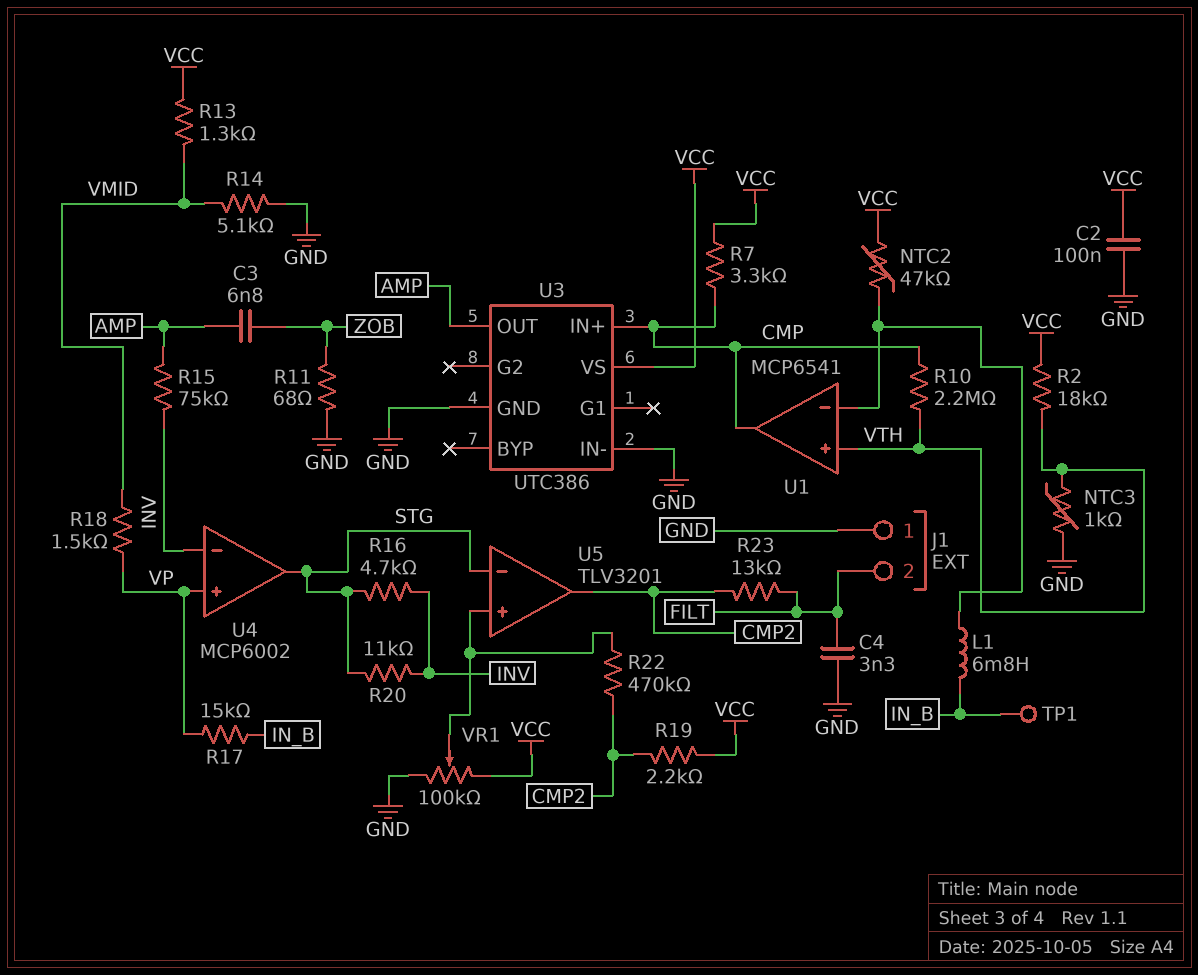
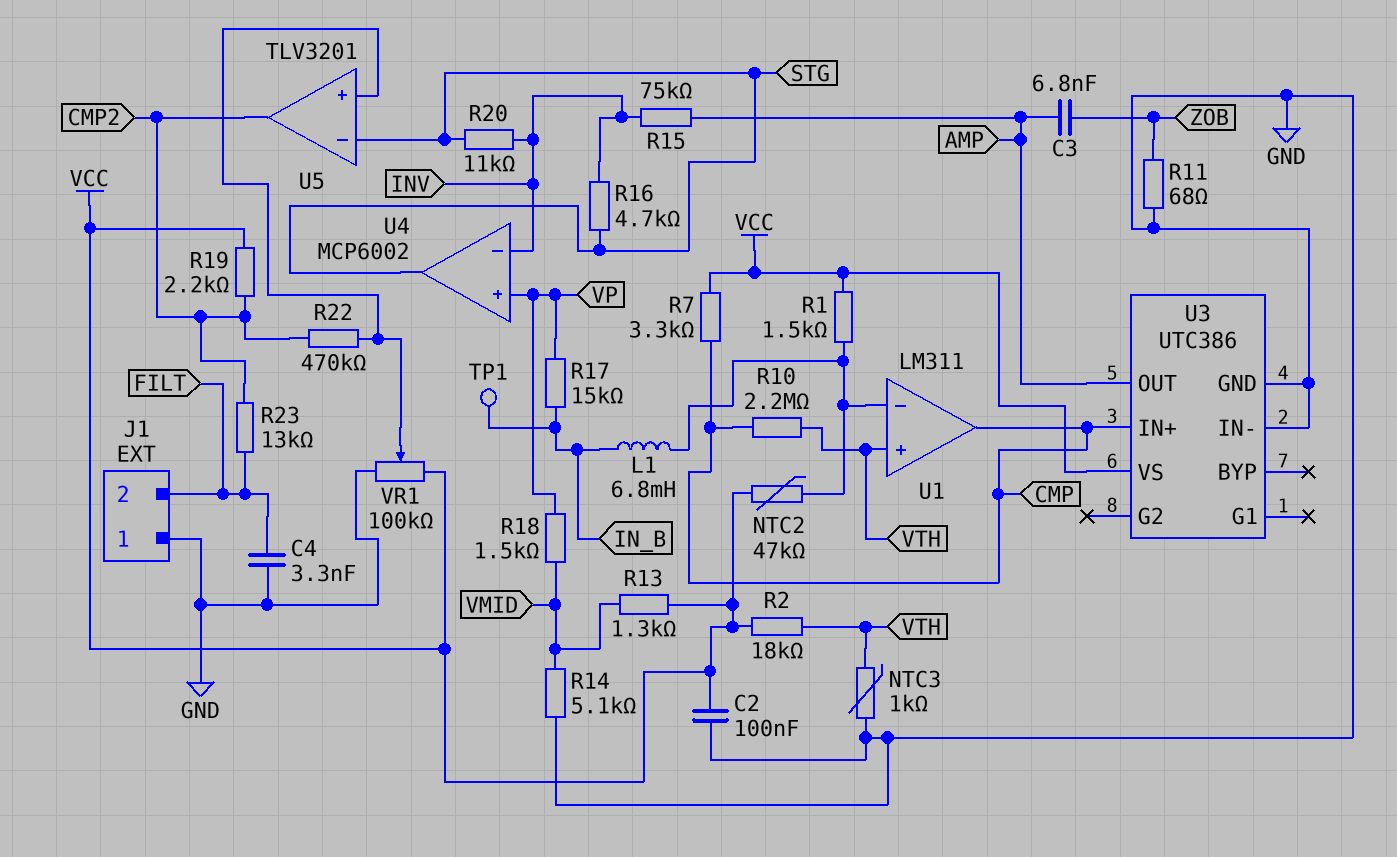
R1: none -> 1.5k (U1/in-, VCC)
U1: MCP6541 -> LM311

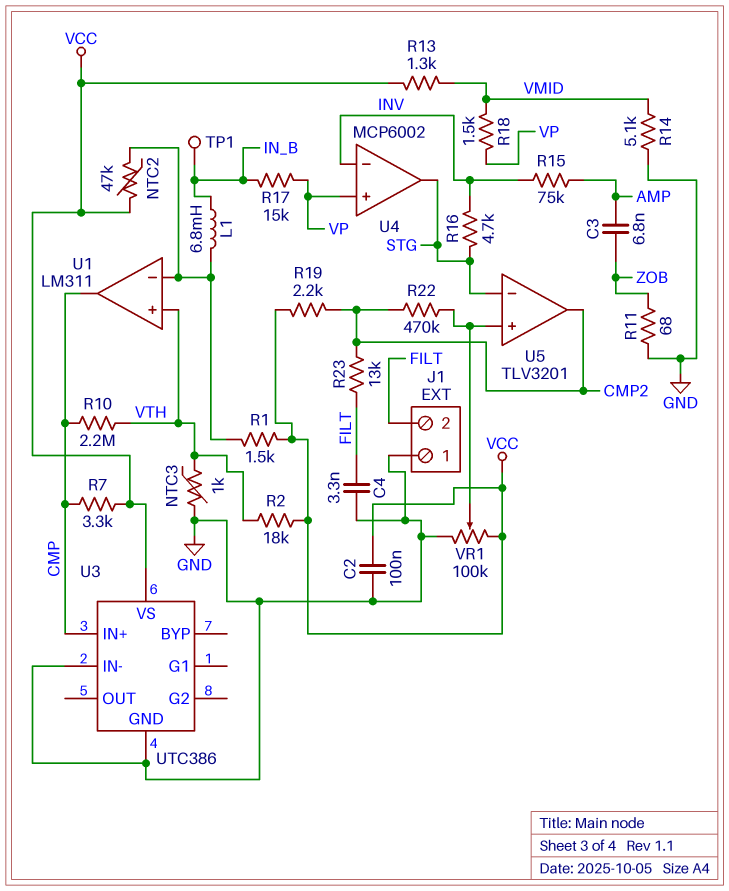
R20: 11k (INV, STG) -> none
U3 pin OUT: AMP -> none

